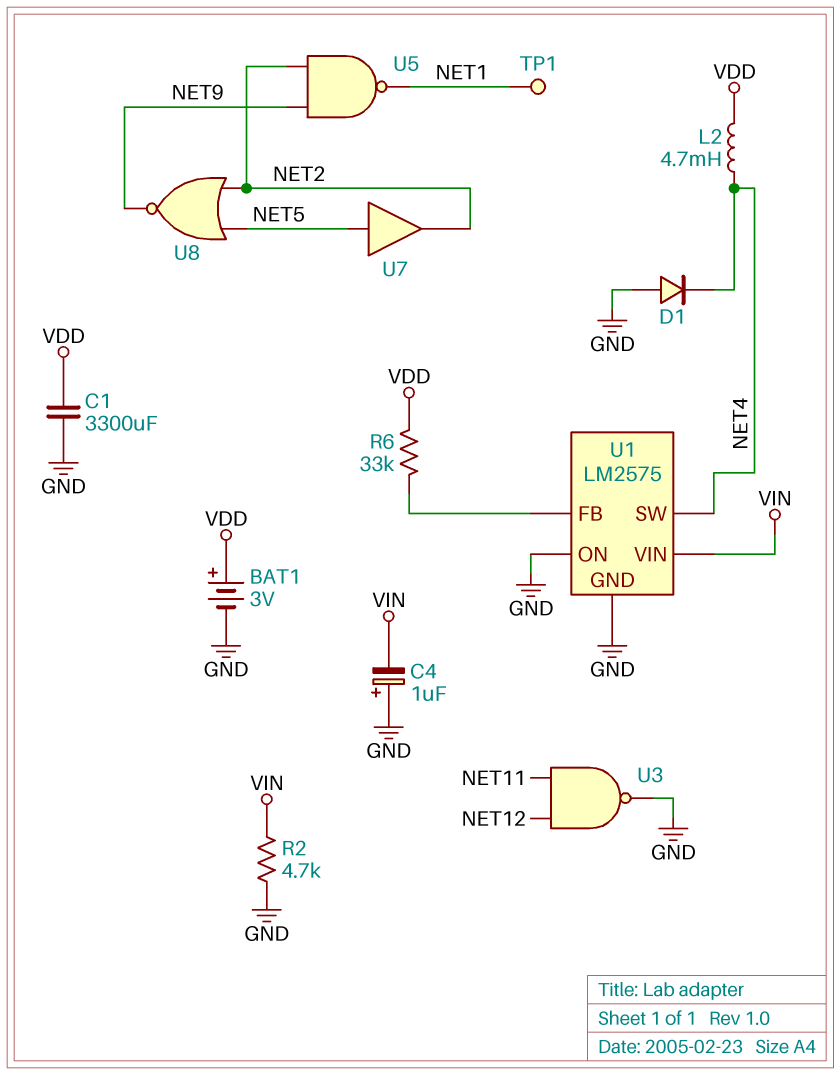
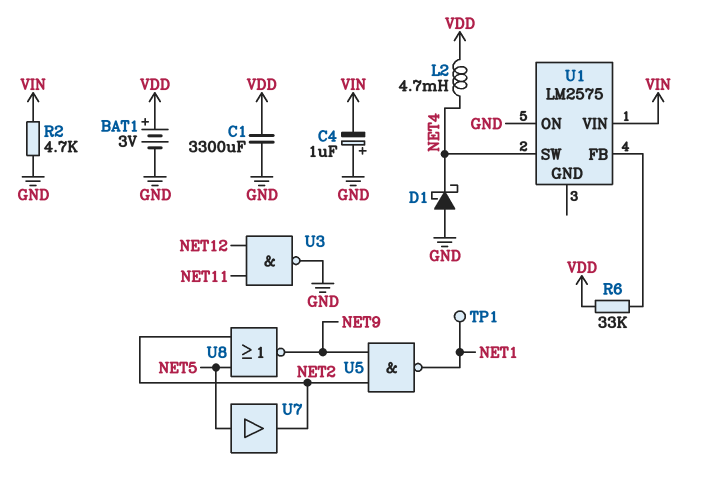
D1: diode (A GND, K NET4) -> schottky (A GND, K NET4)
U1 pin GND: GND -> none

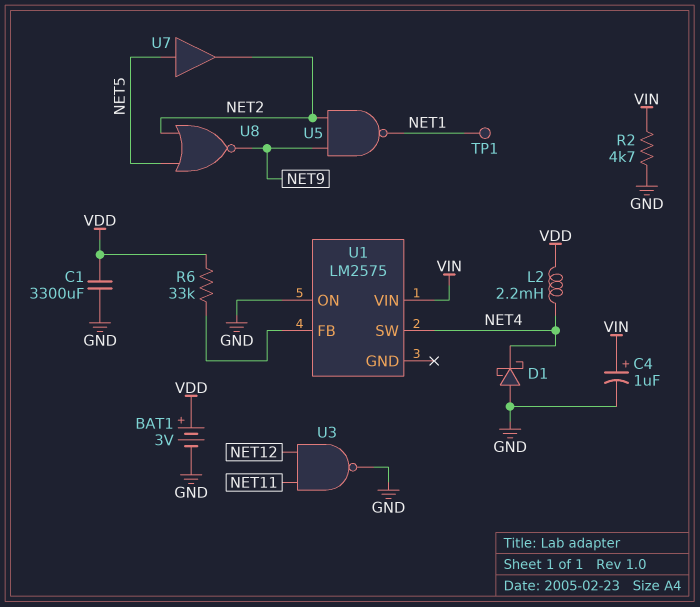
C4: 1uF (plus GND, minus VIN) -> 1uF (plus VIN, minus GND)
L2: 4.7mH (NET4, VDD) -> 2.2mH (NET4, VDD)

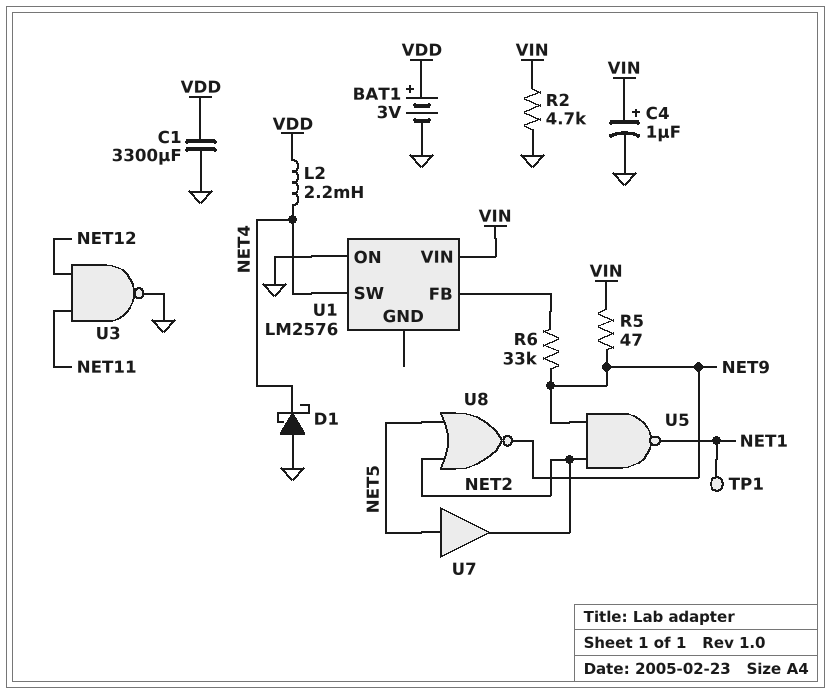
R5: none -> 47 (NET9, VIN)
R6: 33k (U1/FB, VDD) -> 33k (NET9, U1/FB)
U1: LM2575 -> LM2576

